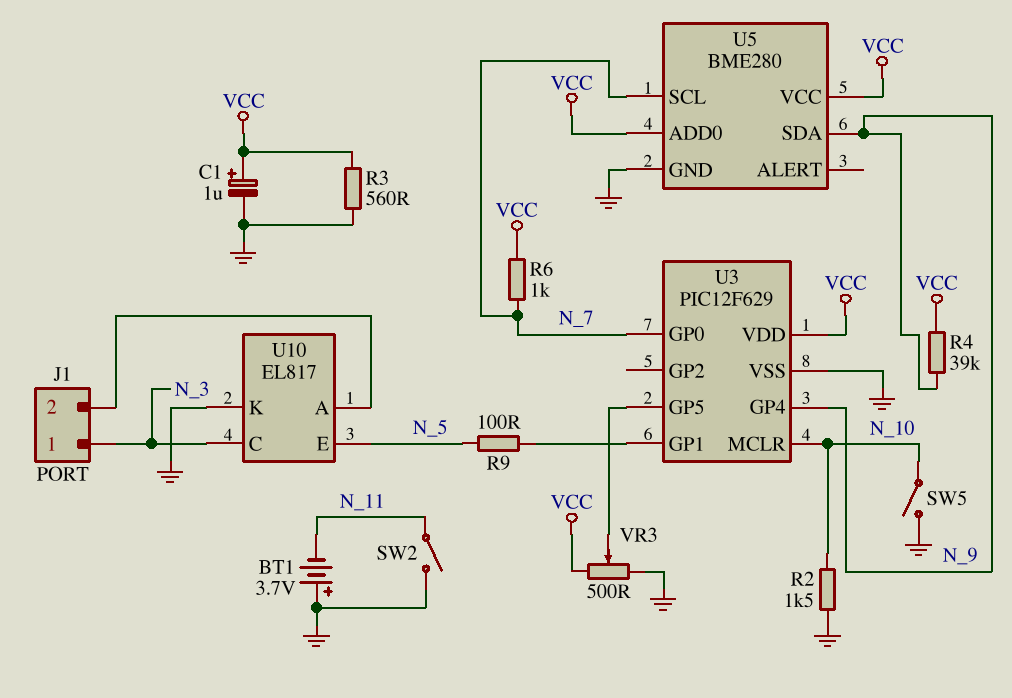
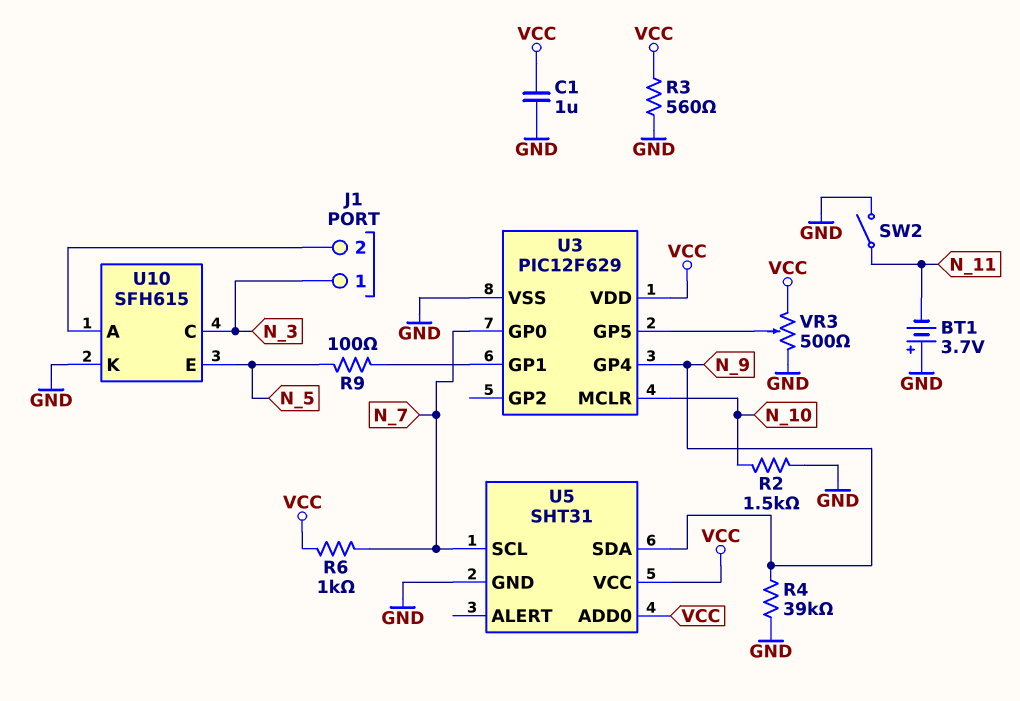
C1: 1uF (plus VCC, minus GND) -> 1uF (GND, VCC)
R4: 39k (N_9, VCC) -> 39k (GND, N_9)
SW5: switch (GND, N_10) -> none
U5: BME280 -> SHT31
U10: EL817 -> SFH615

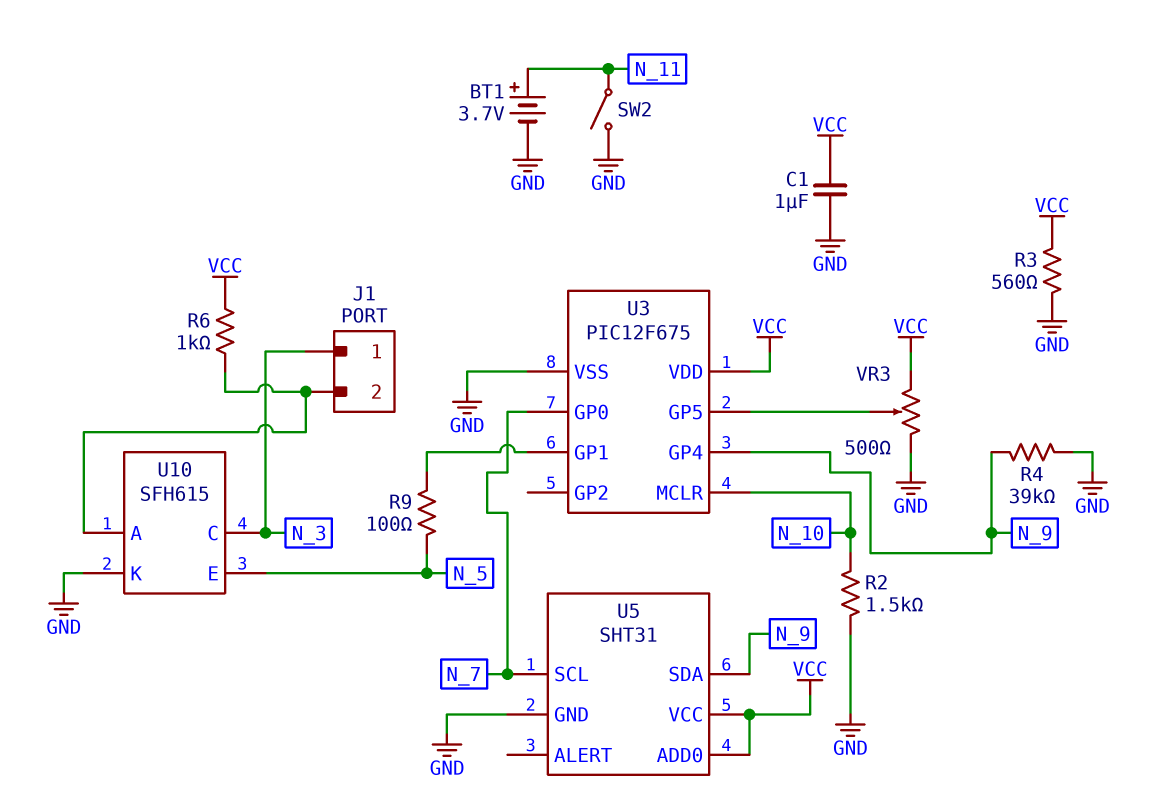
BT1: 3.7V (plus GND, minus N_11) -> 3.7V (plus N_11, minus GND)
R6: 1k (N_7, VCC) -> 1k (J1/2, VCC)
U3: PIC12F629 -> PIC12F675

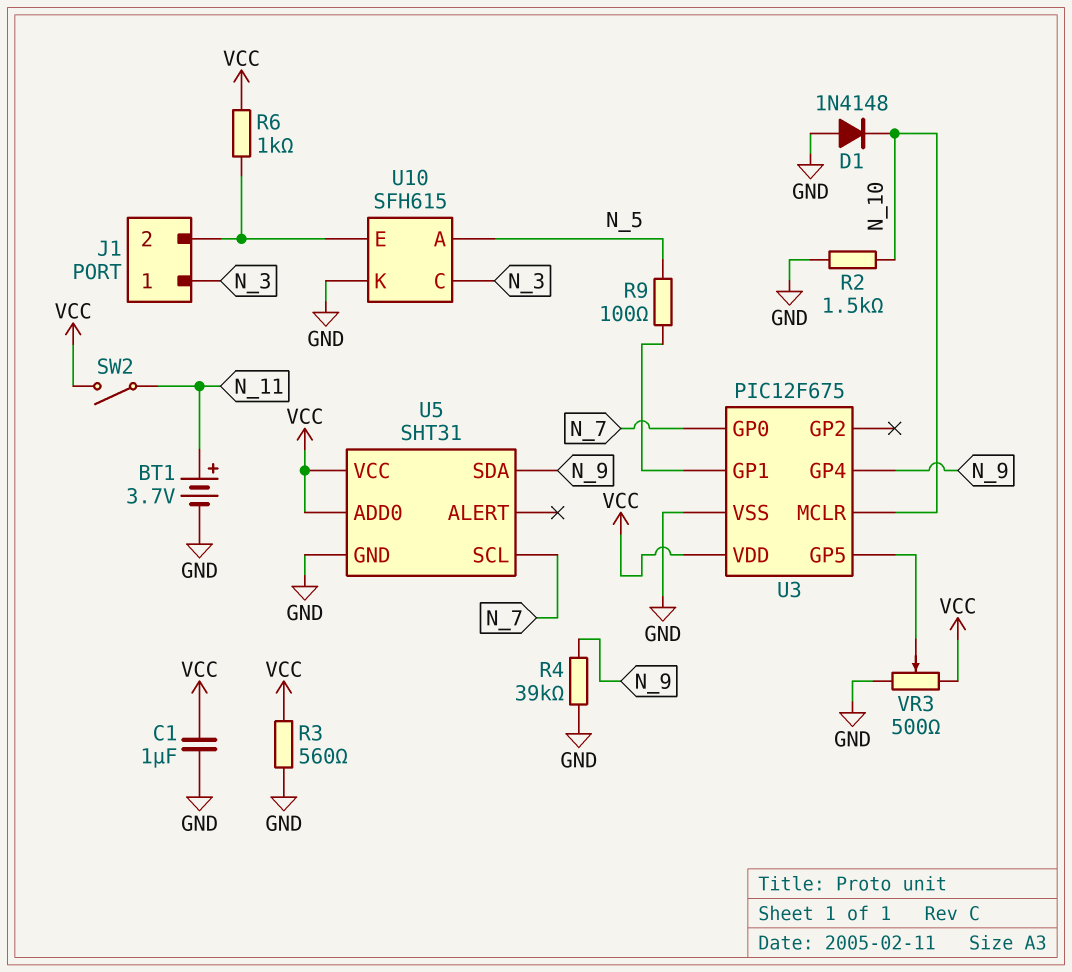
D1: none -> diode 1N4148 (A GND, K N_10)
SW2: switch (GND, N_11) -> switch (N_11, VCC)
U10 pin A: J1/2 -> N_5
U10 pin E: N_5 -> J1/2

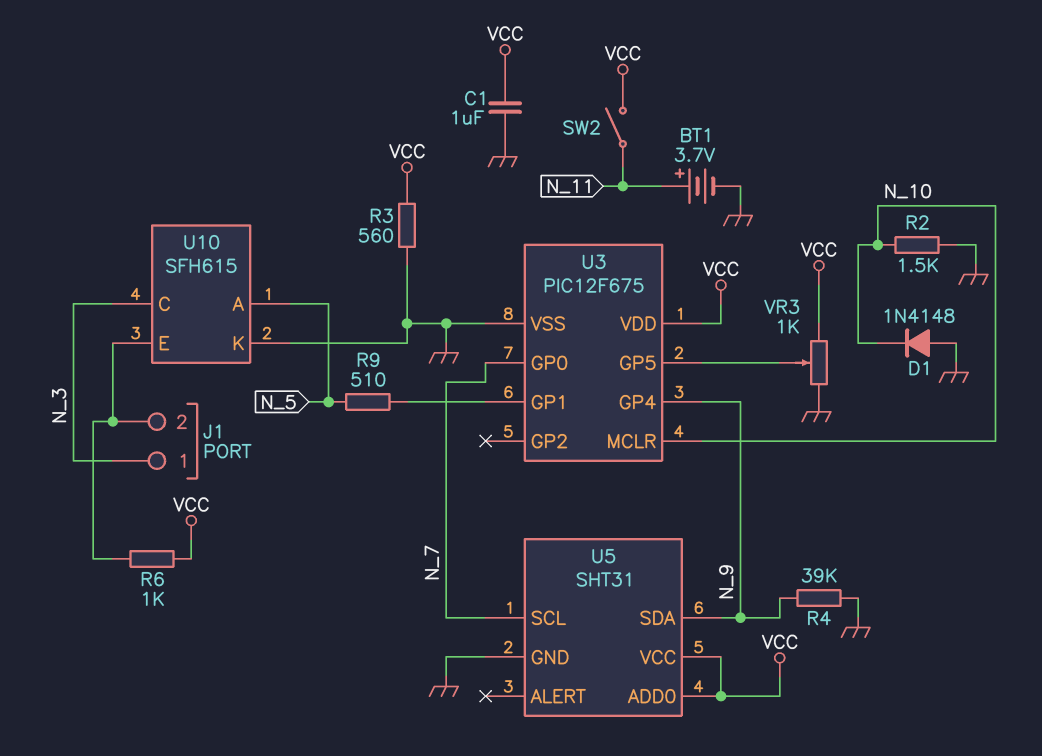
R9: 100 (N_5, U3/GP1) -> 510 (N_5, U3/GP1)
VR3: 500 (GND, VCC, wiper U3/GP5) -> 1k (GND, VCC, wiper U3/GP5)

